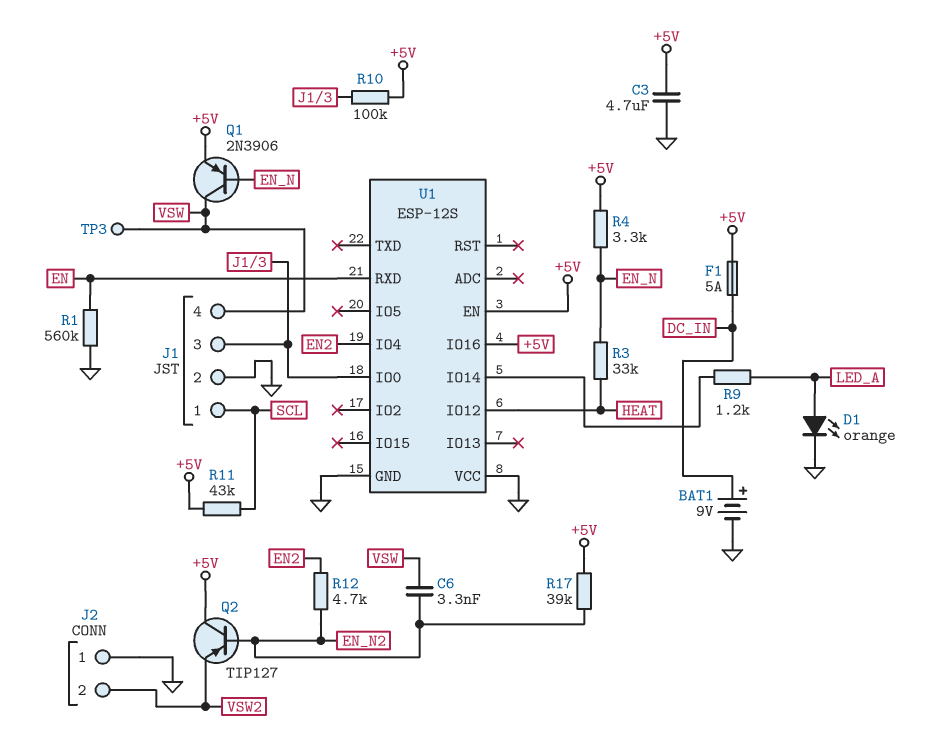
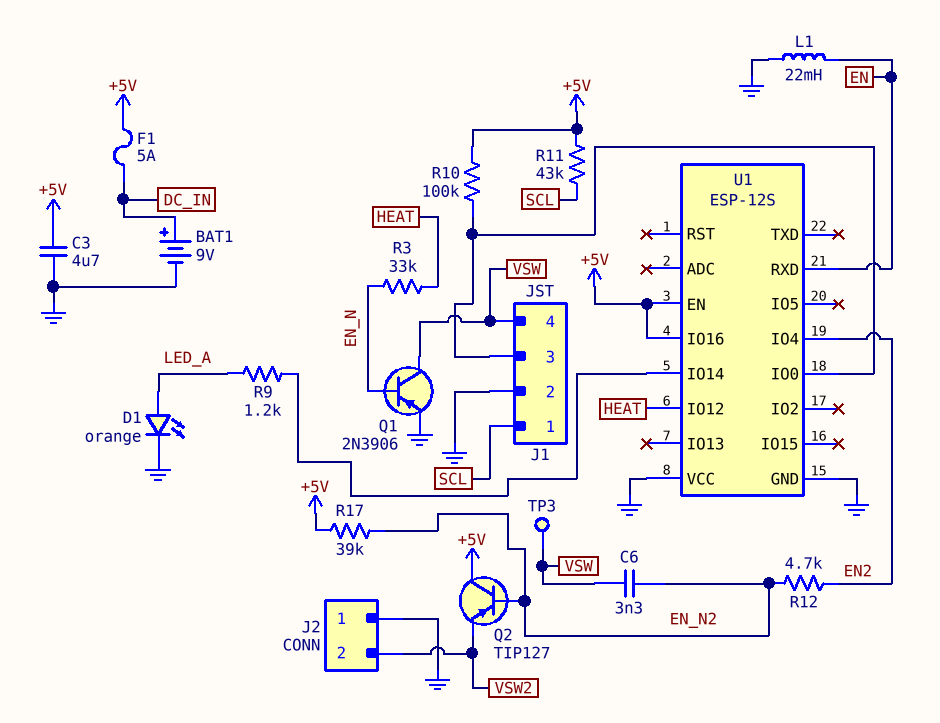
L1: none -> 22mH (EN, GND)
Q1: PNP 2N3906 (B EN_N, C VSW, E +5V) -> PNP 2N3906 (B EN_N, C VSW, E GND)
R1: 560k (EN, GND) -> none
R4: 3.3k (+5V, EN_N) -> none

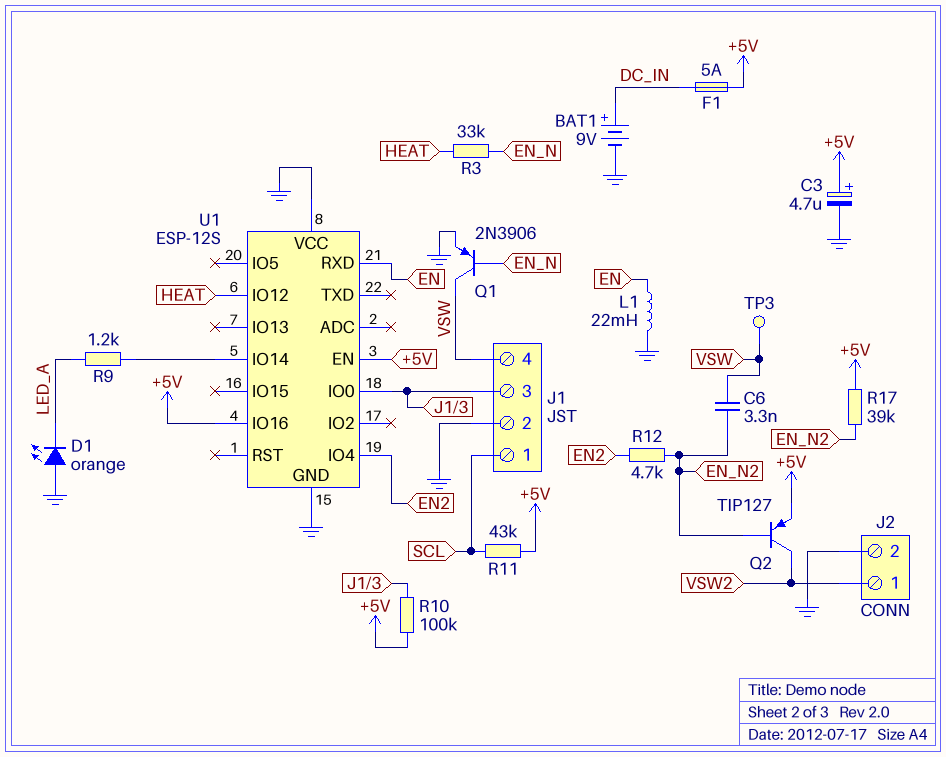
C3: 4.7uF (+5V, GND) -> 4.7uF (plus +5V, minus GND)
D1: LED orange (A LED_A, K GND) -> LED orange (A GND, K LED_A)
J2 pin 1: GND -> VSW2
J2 pin 2: VSW2 -> GND
Q2: PNP TIP127 (B EN_N2, C +5V, E VSW2) -> PNP TIP127 (B EN_N2, C VSW2, E +5V)

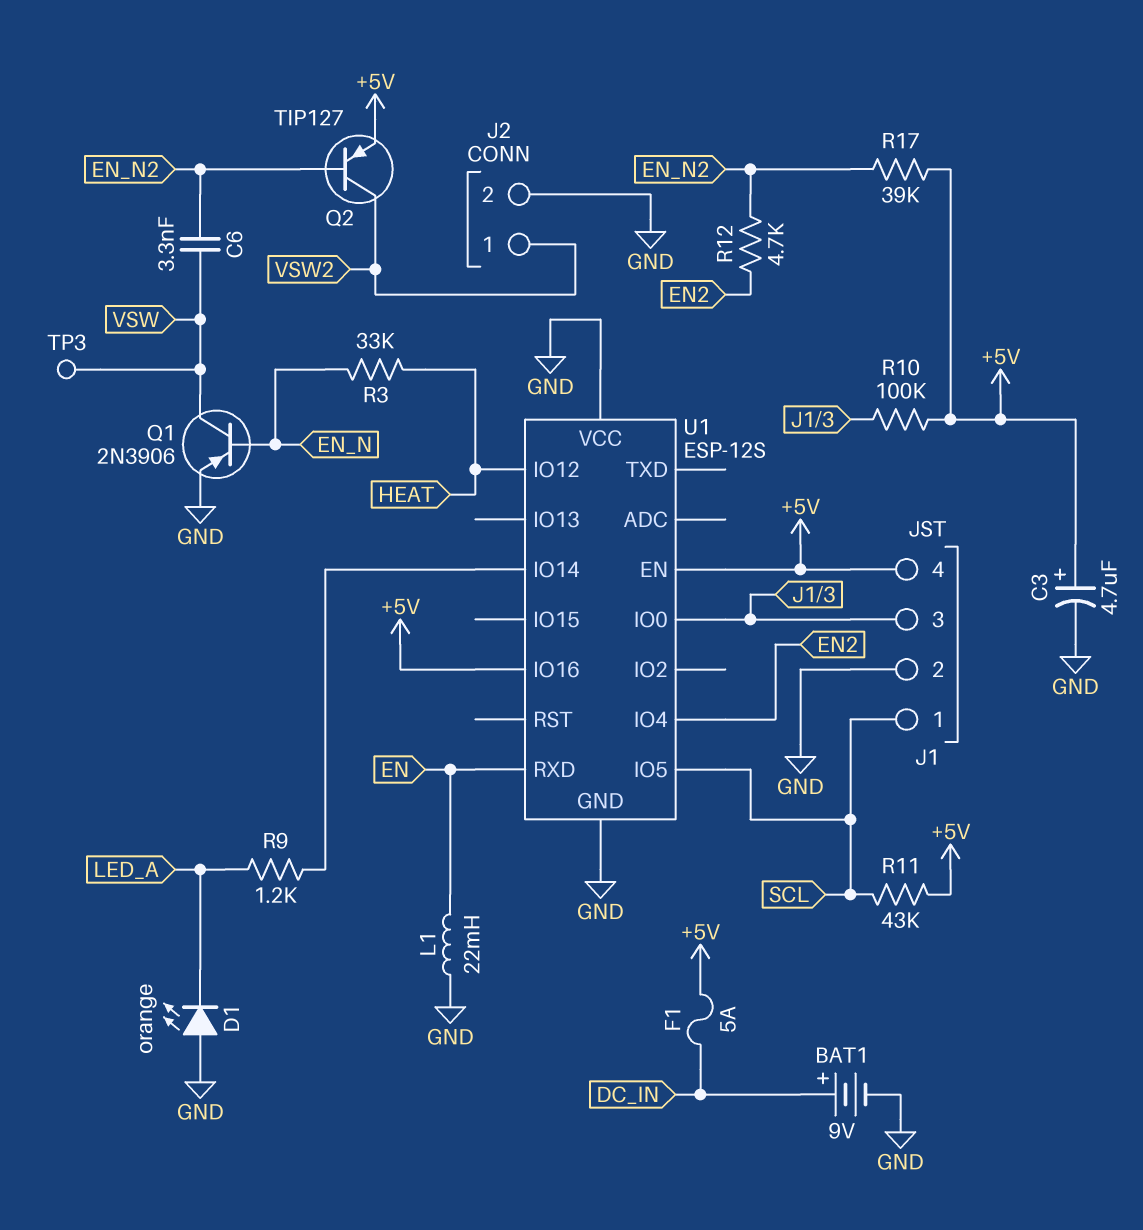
J1 pin 4: VSW -> +5V
U1 pin IO5: none -> SCL

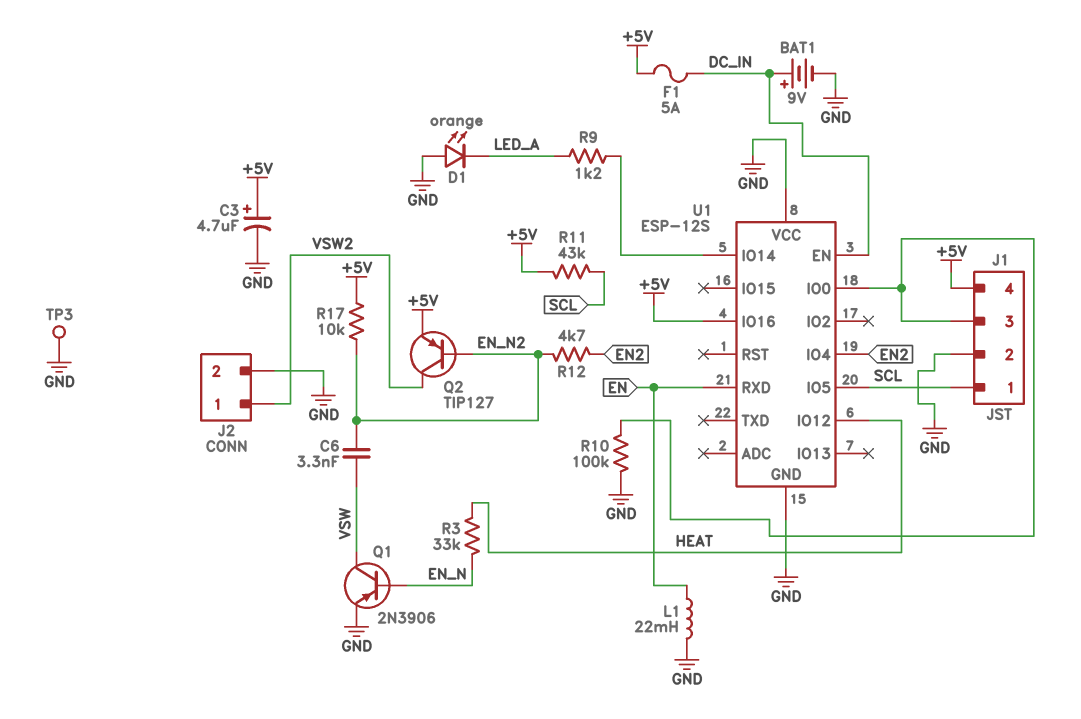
R10: 100k (+5V, J1/3) -> 100k (GND, J1/3)
R17: 39k (+5V, EN_N2) -> 10k (+5V, EN_N2)
TP3: test point (VSW) -> test point (GND)
U1 pin EN: +5V -> DC_IN

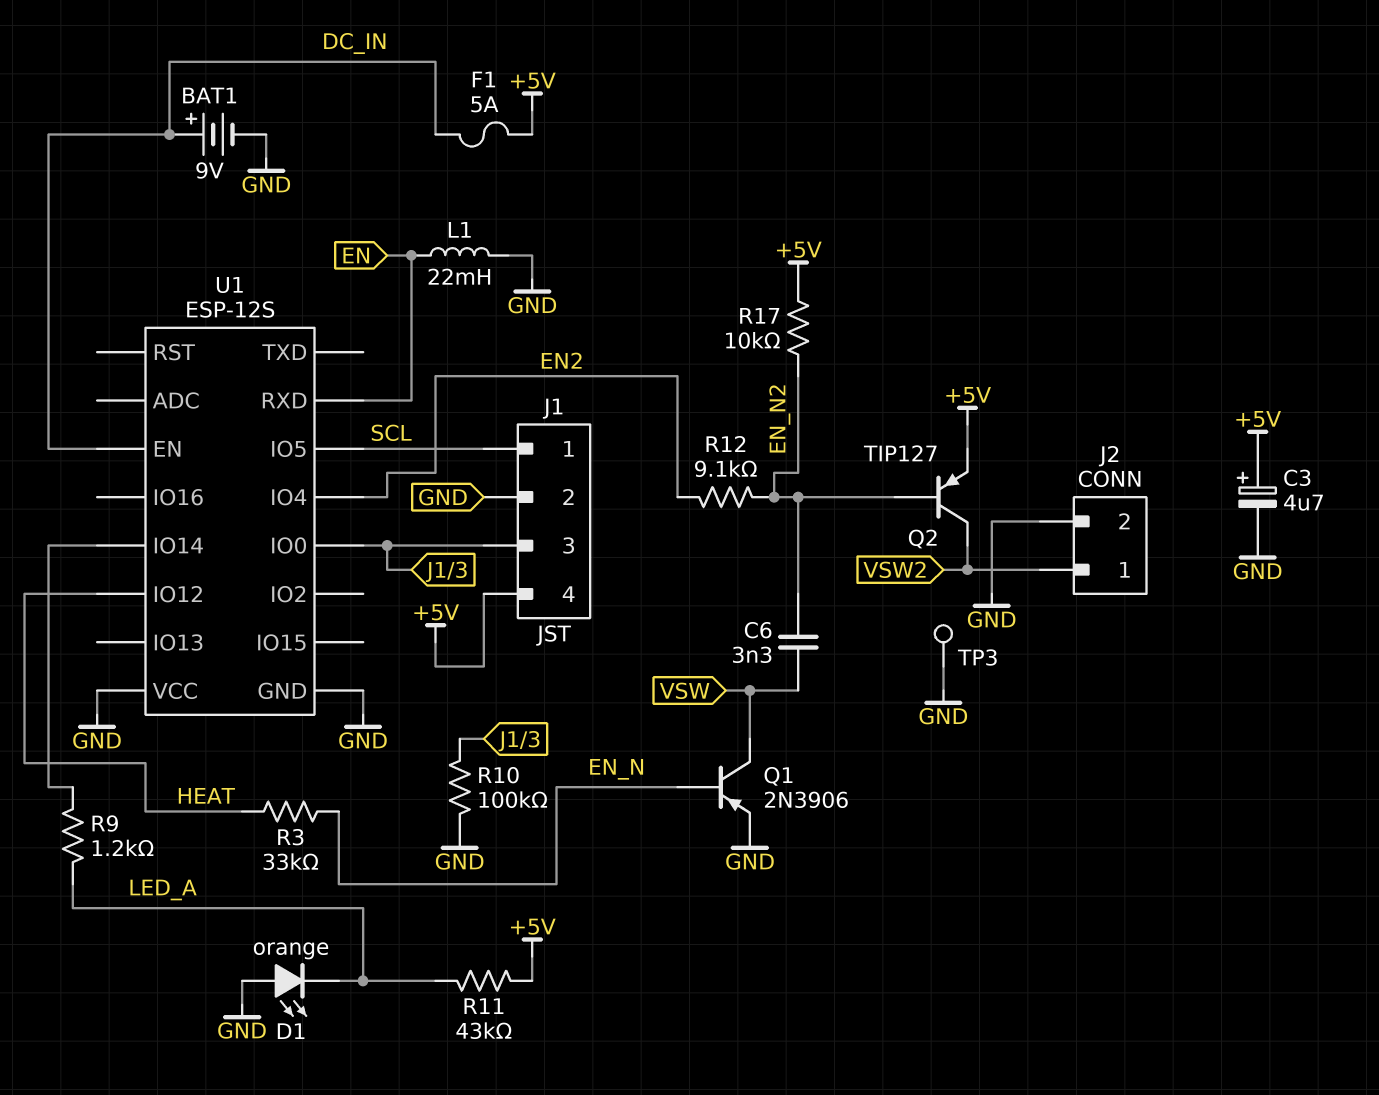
R11: 43k (+5V, SCL) -> 43k (+5V, LED_A)
R12: 4.7k (EN2, EN_N2) -> 9.1k (EN2, EN_N2)
U1 pin IO16: +5V -> none

